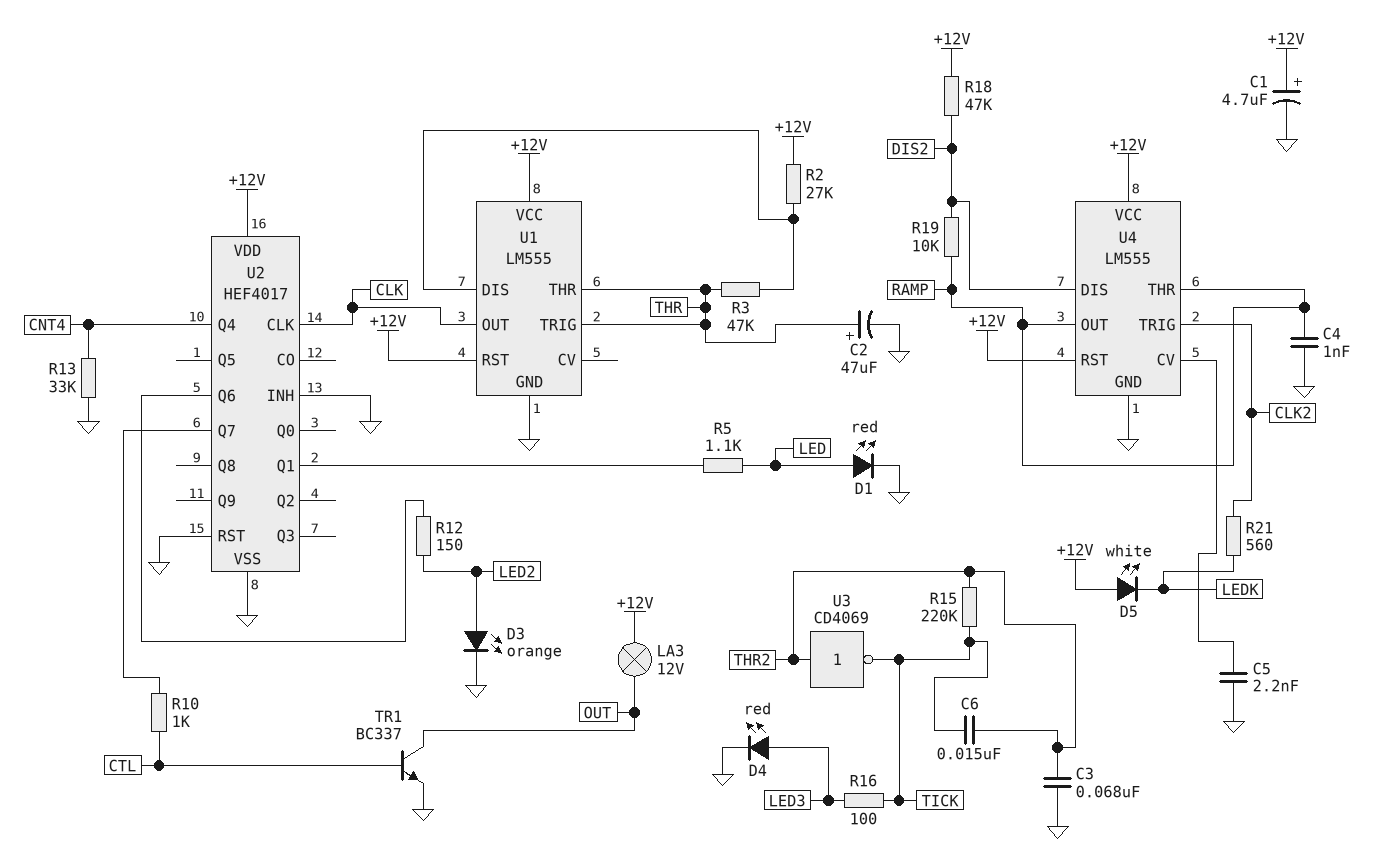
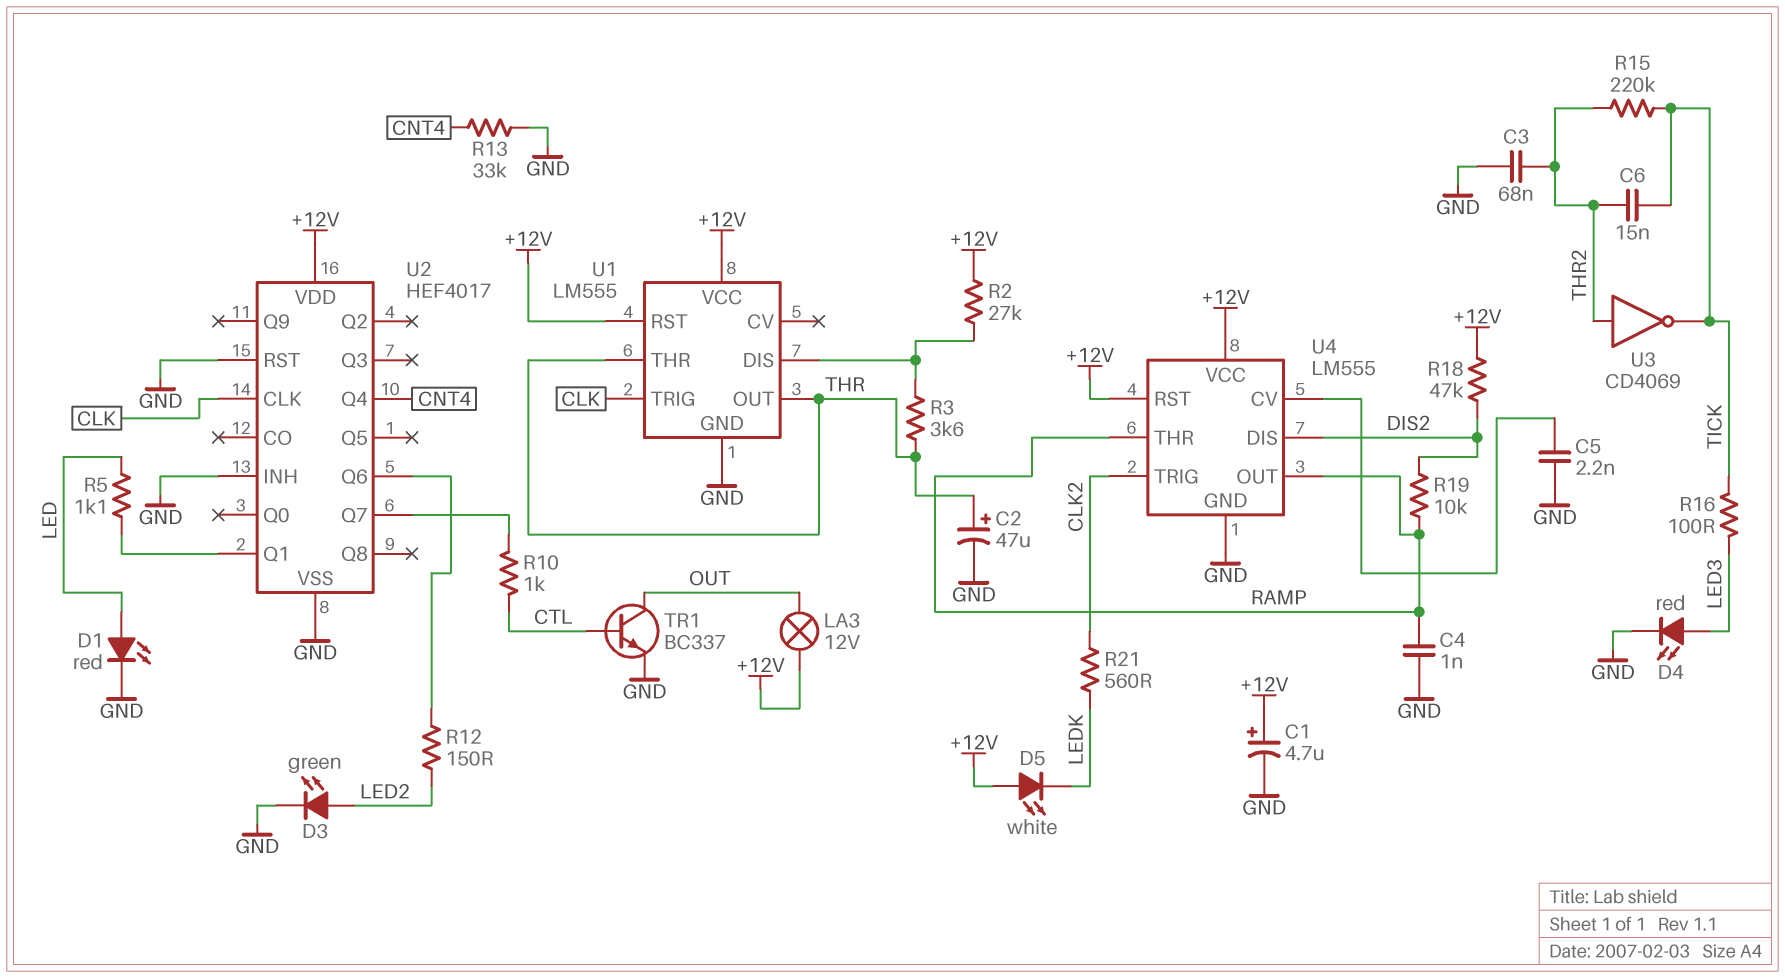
D3: LED orange (A LED2, K GND) -> LED green (A LED2, K GND)
R3: 47k (THR, U1/DIS) -> 3.6k (THR, U1/DIS)
U1 pin OUT: CLK -> THR
U1 pin TRIG: THR -> CLK

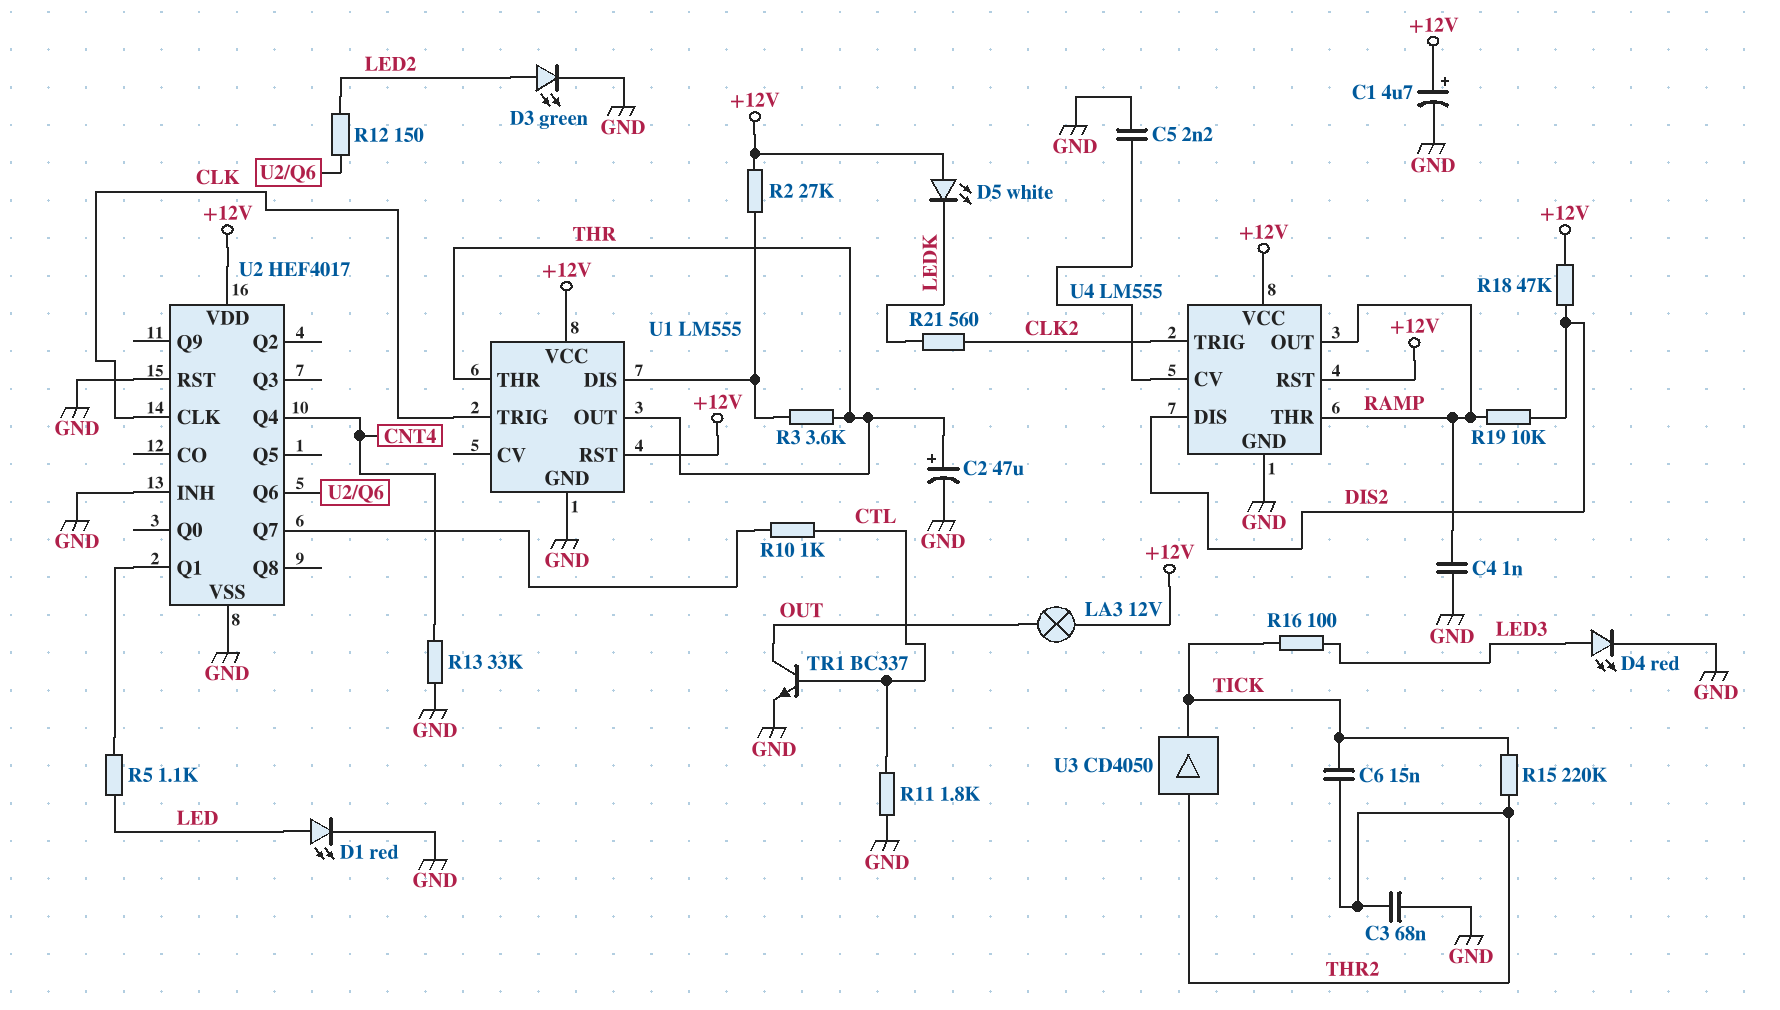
R11: none -> 1.8k (CTL, GND)
U3: NOT CD4069 (in THR2, out TICK) -> buffer CD4050 (in THR2, out TICK)

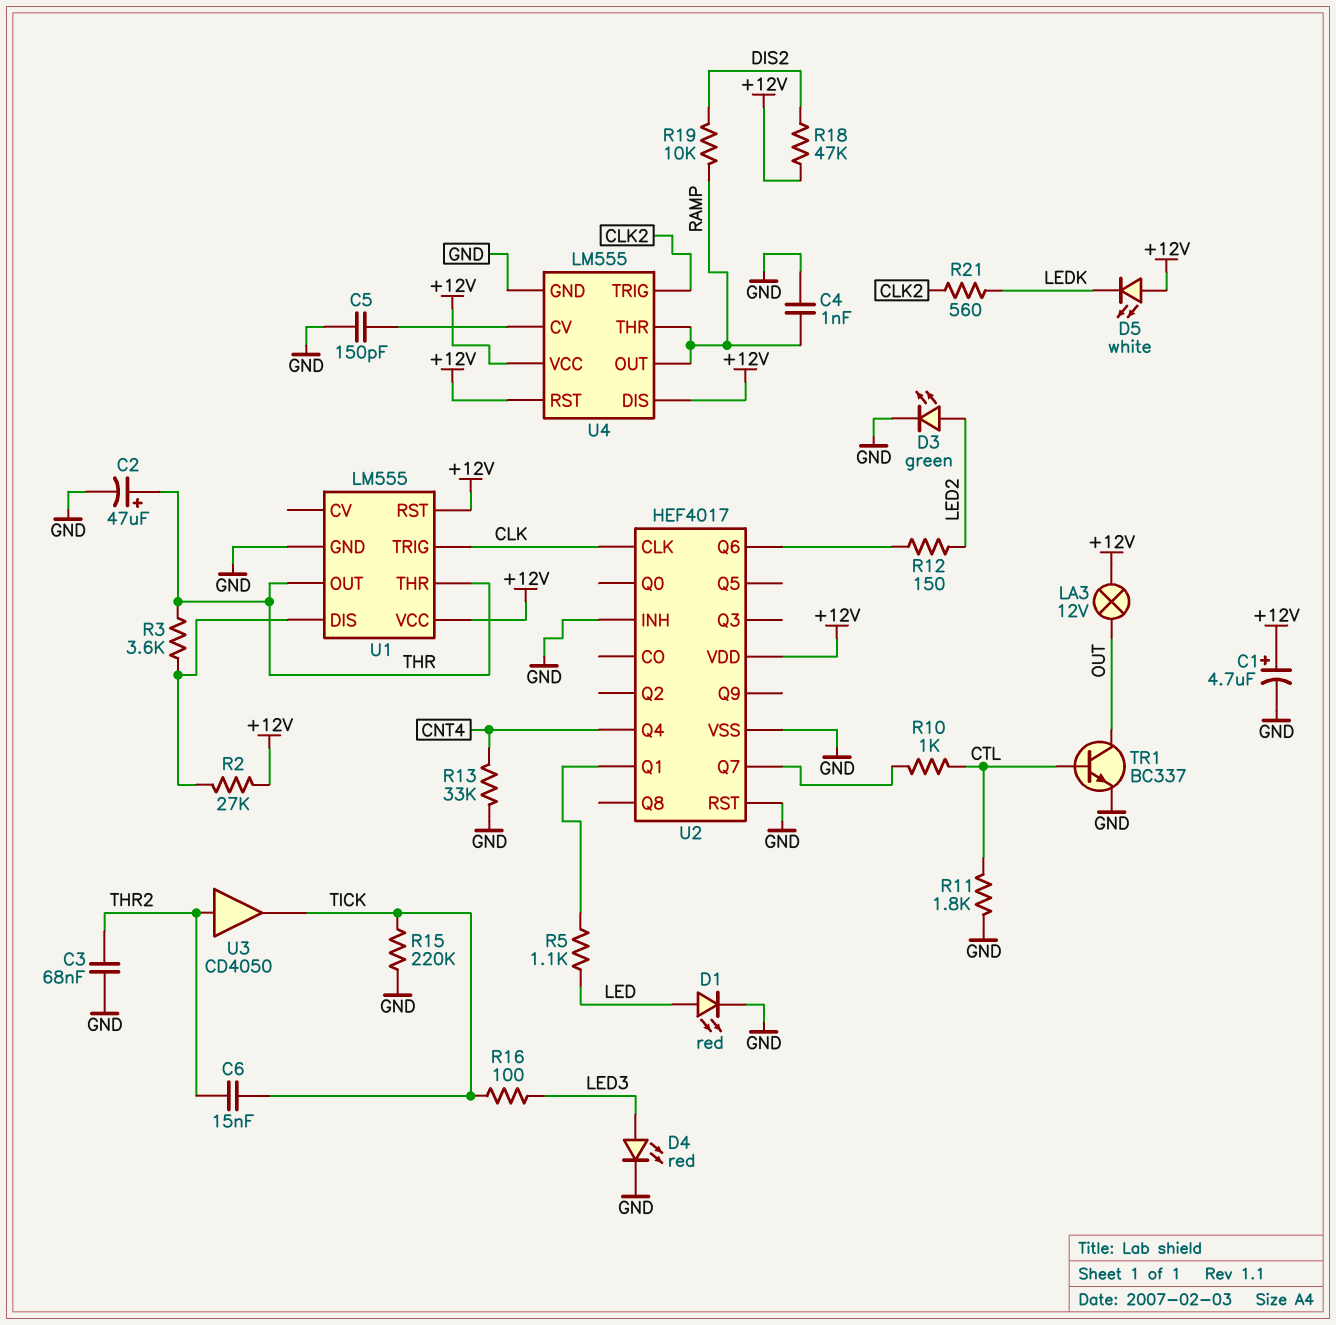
C5: 2.2nF (GND, U4/CV) -> 150pF (GND, U4/CV)
R15: 220k (THR2, TICK) -> 220k (GND, TICK)
U4 pin DIS: DIS2 -> +12V

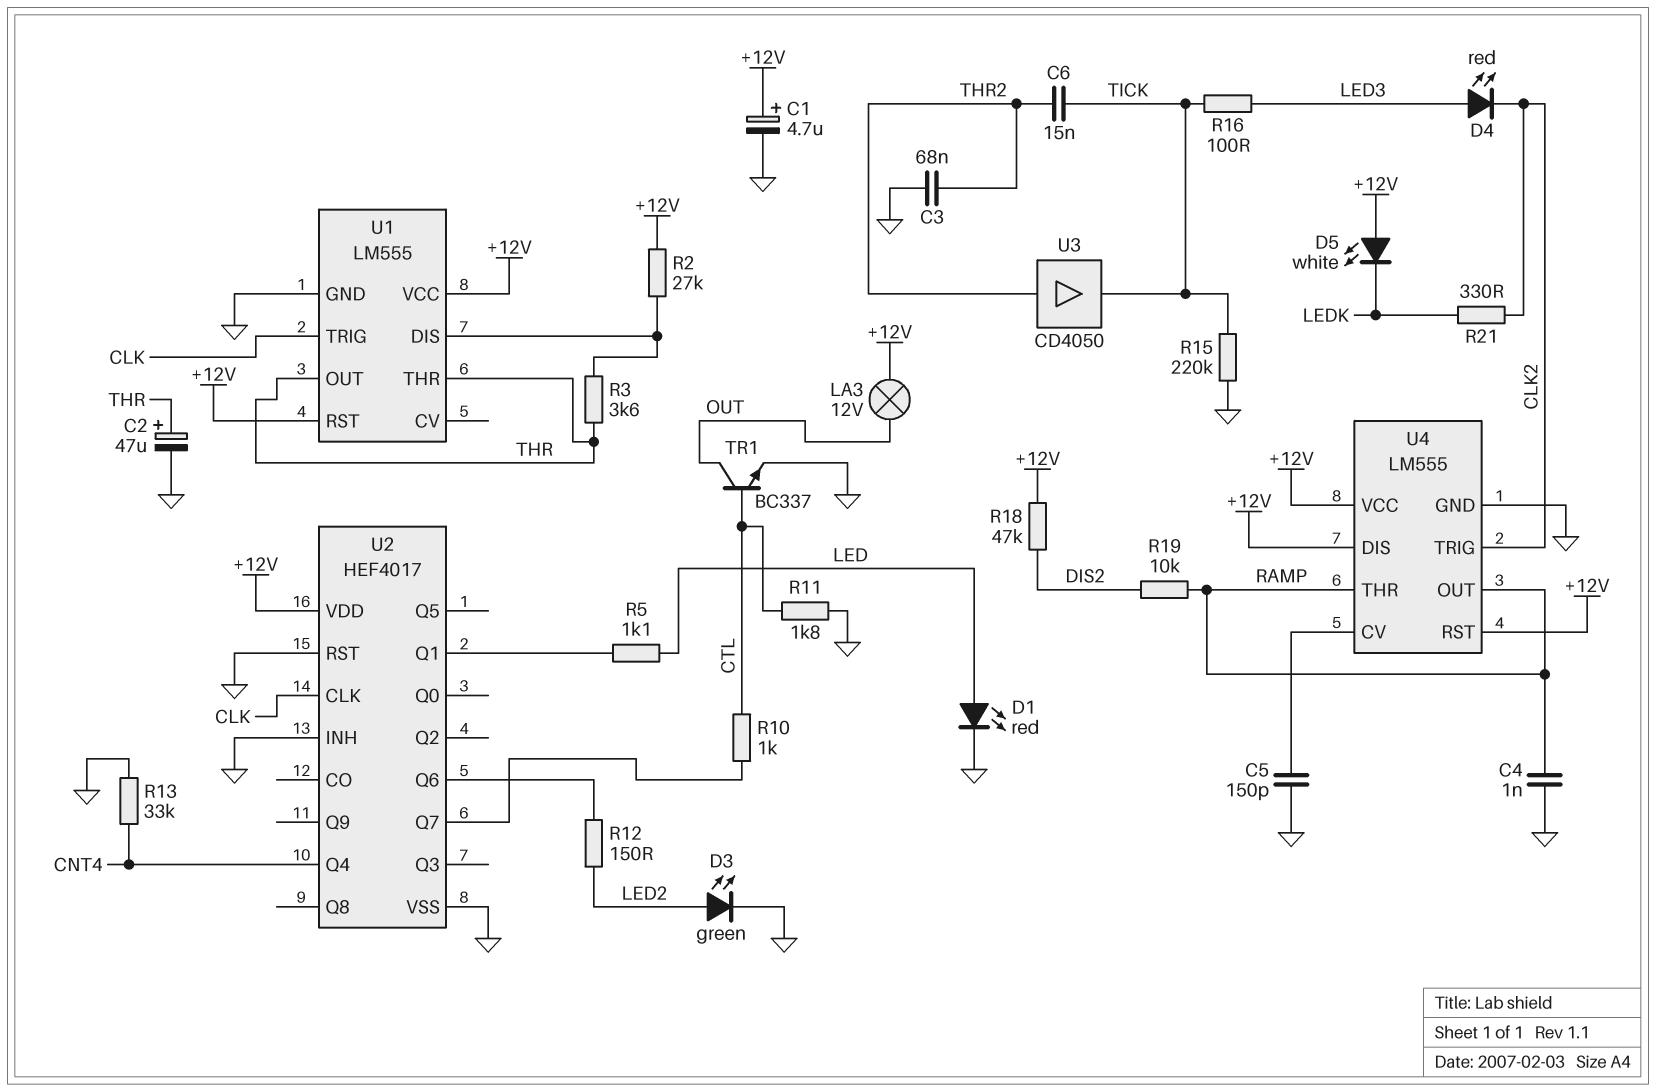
D4: LED red (A LED3, K GND) -> LED red (A LED3, K CLK2)
R21: 560 (CLK2, LEDK) -> 330 (CLK2, LEDK)

